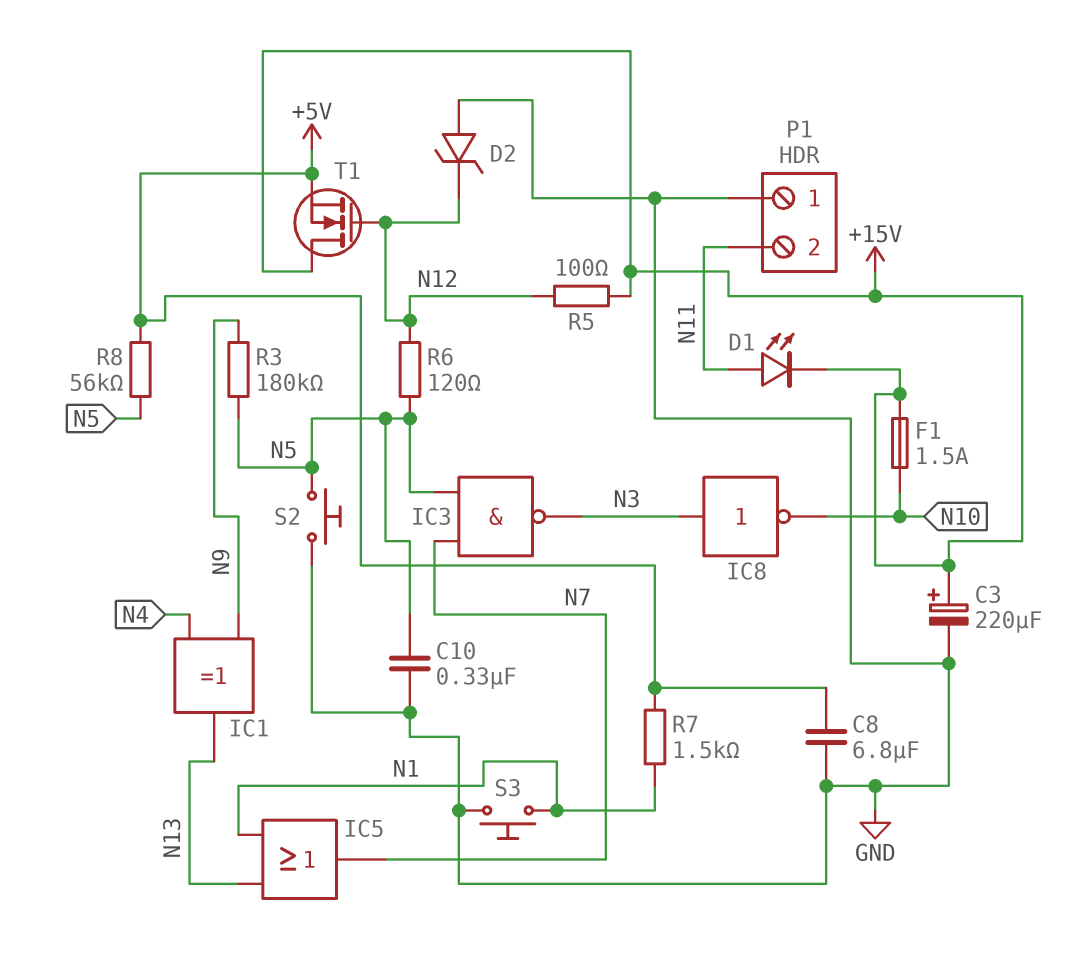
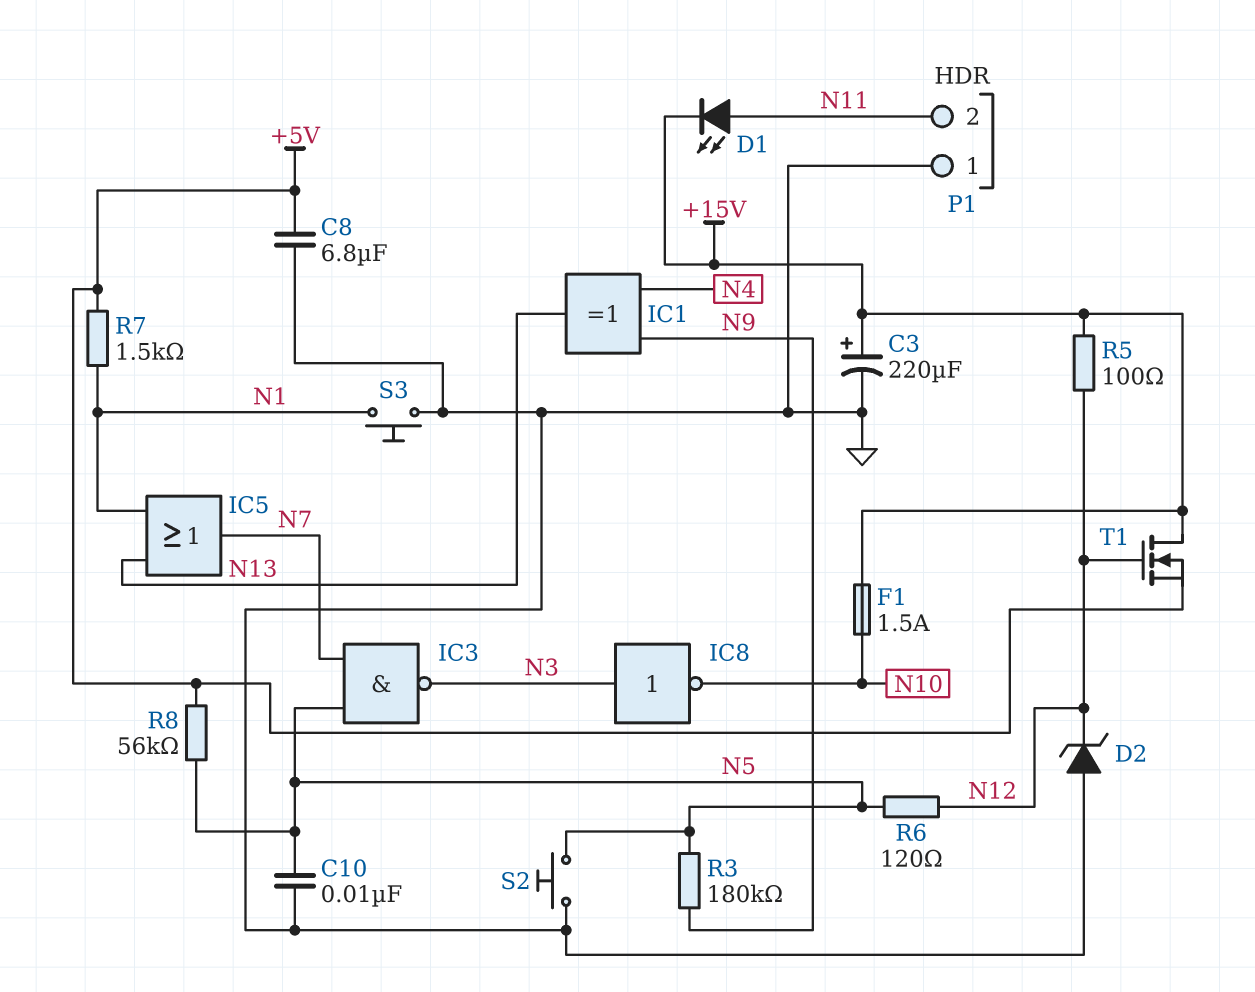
C10: 330nF (GND, N5) -> 10nF (GND, N5)

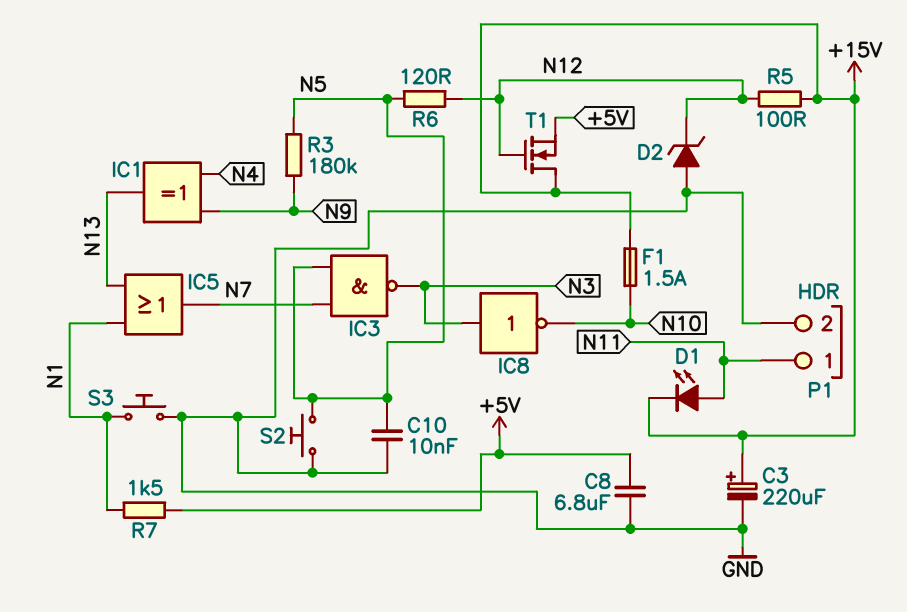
P1 pin 1: GND -> N11
P1 pin 2: N11 -> GND
R8: 56k (+5V, N5) -> none

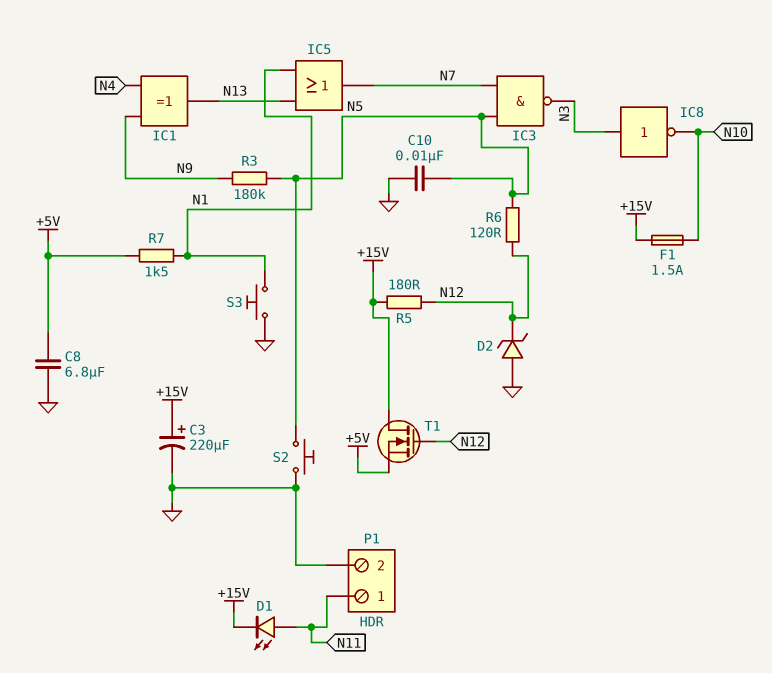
R5: 100 (+15V, N12) -> 180 (+15V, N12)

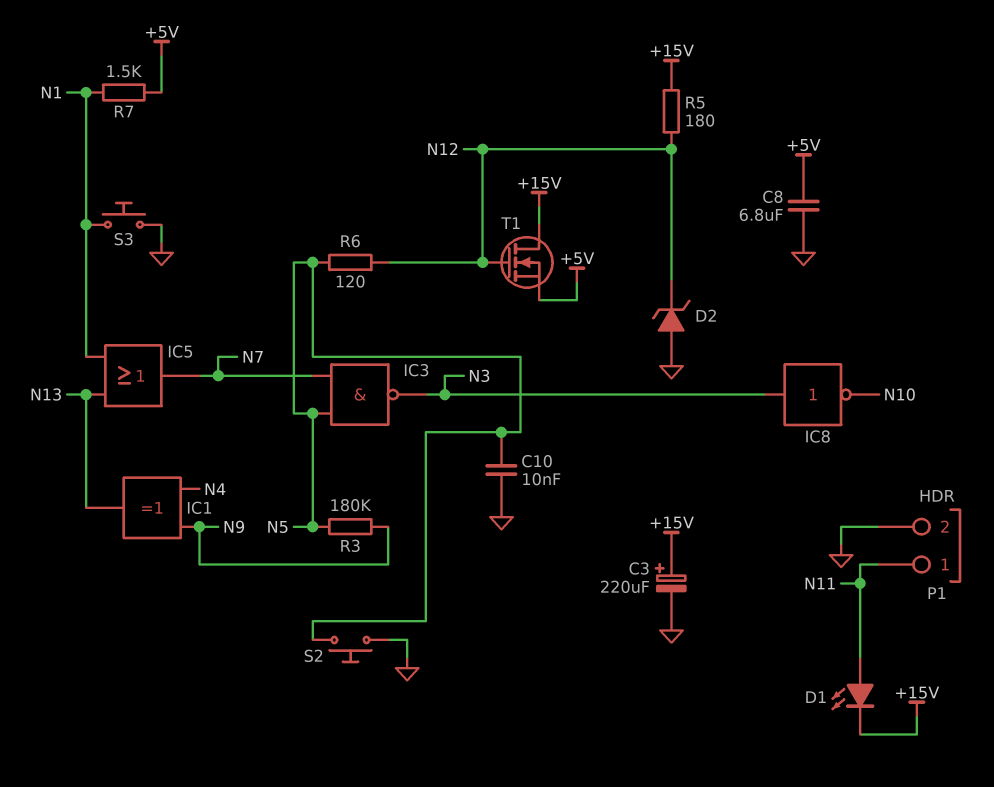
F1: 1.5A (+15V, N10) -> none

